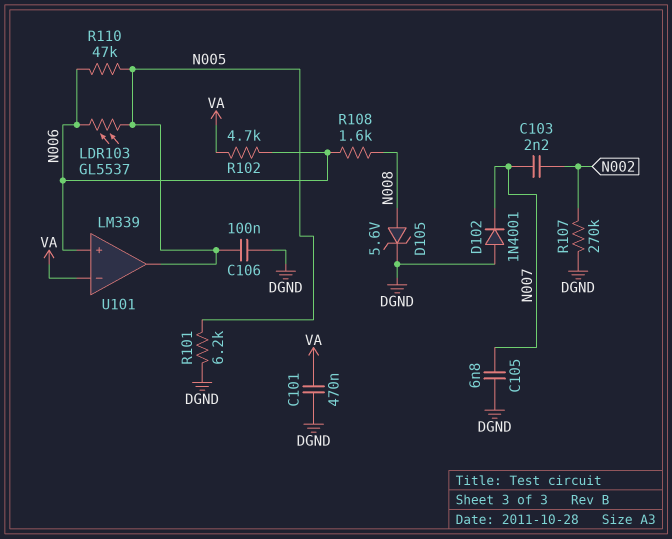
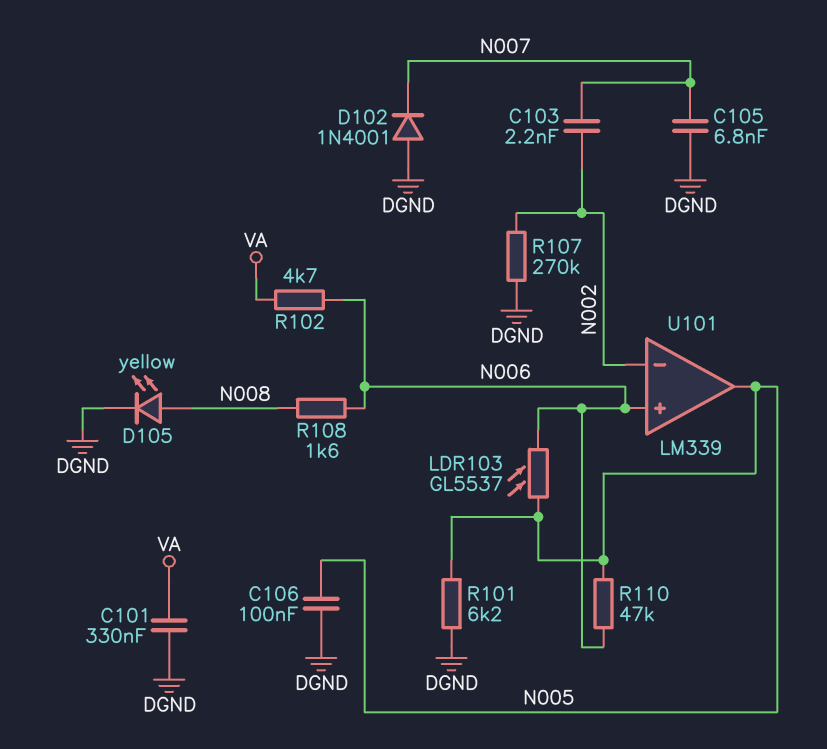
C101: 470nF (DGND, VA) -> 330nF (DGND, VA)
D105: zener 5.6V (A N008, K DGND) -> LED yellow (A N008, K DGND)
U101 pin in-: VA -> N002

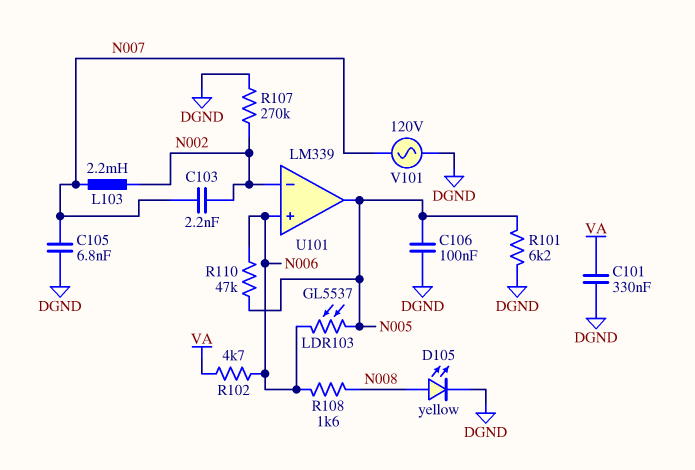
D102: diode 1N4001 (A DGND, K N007) -> none
L103: none -> 2.2mH (N002, N007)
V101: none -> AC 120V (DGND, N007)

